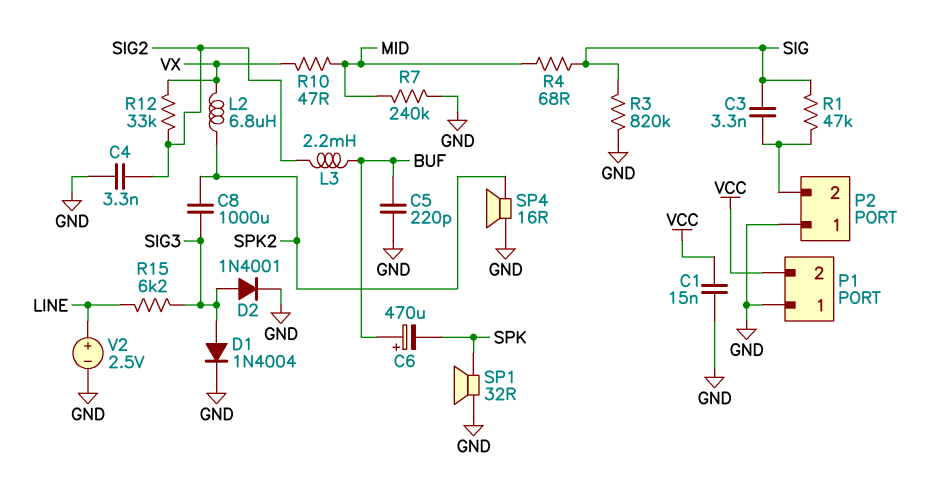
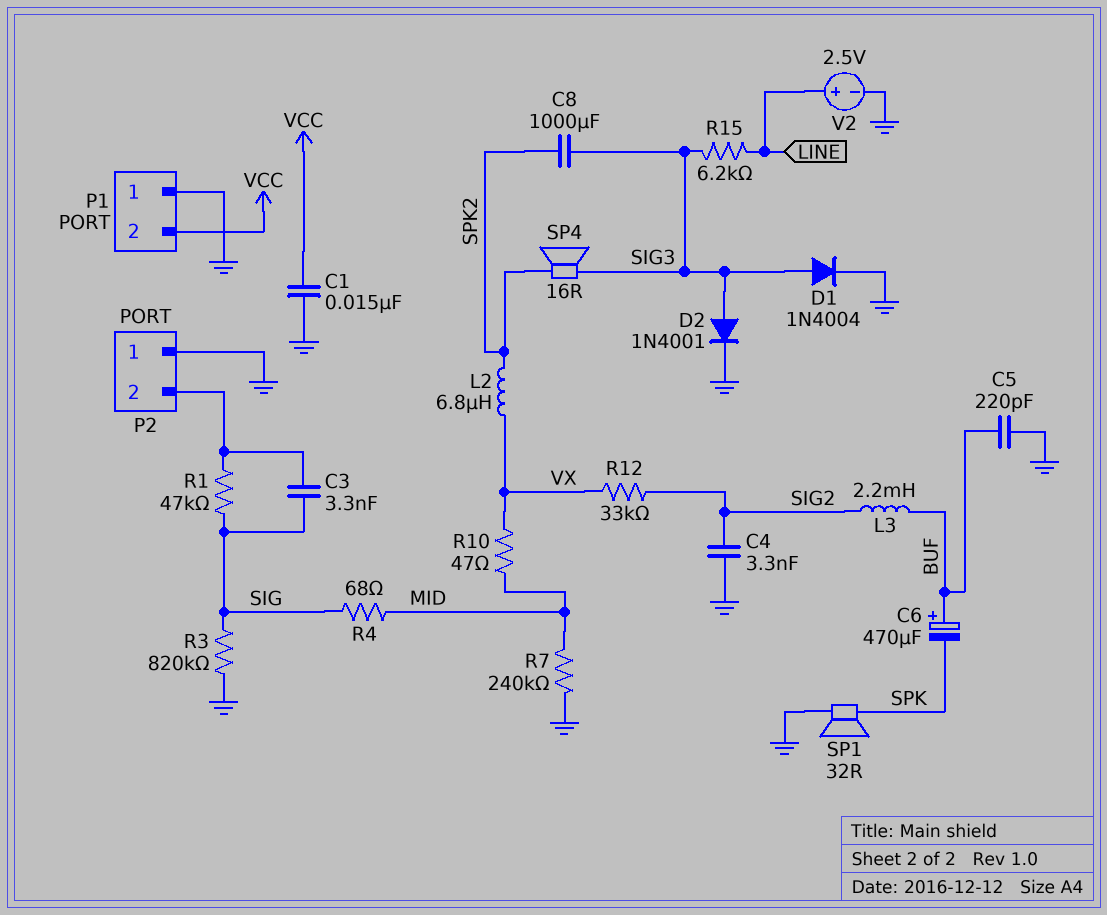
SP4: speaker 16R (GND, SPK2) -> speaker 16R (SIG3, SPK2)

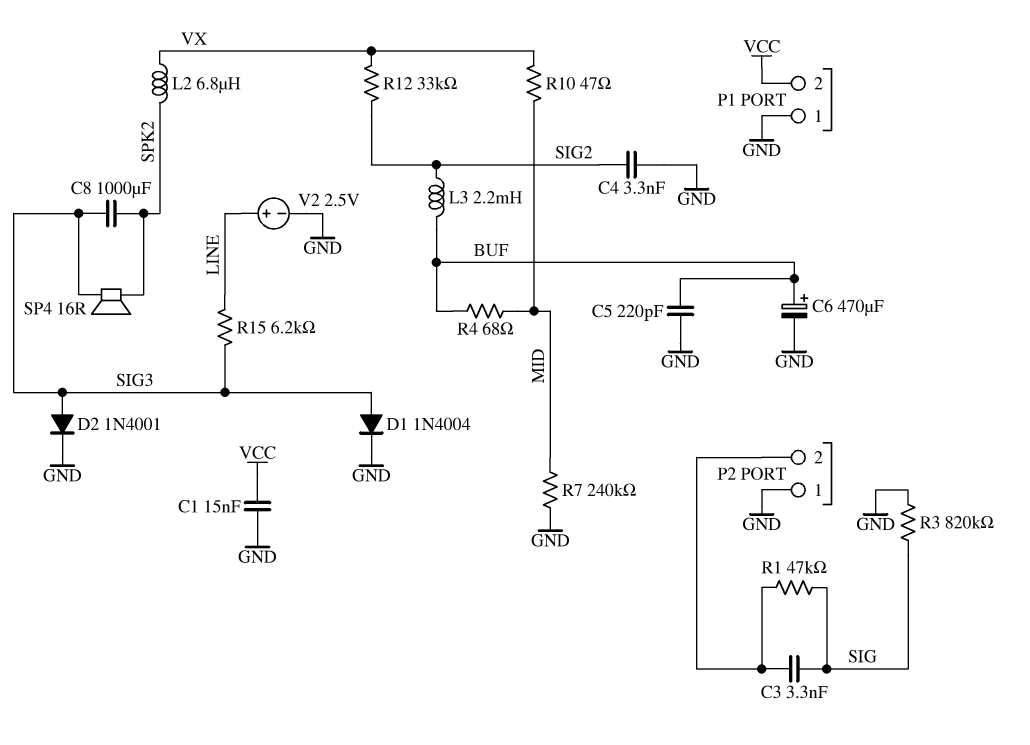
C6: 470uF (plus BUF, minus SPK) -> 470uF (plus BUF, minus GND)
R4: 68 (MID, SIG) -> 68 (BUF, MID)
SP1: speaker 32R (GND, SPK) -> none

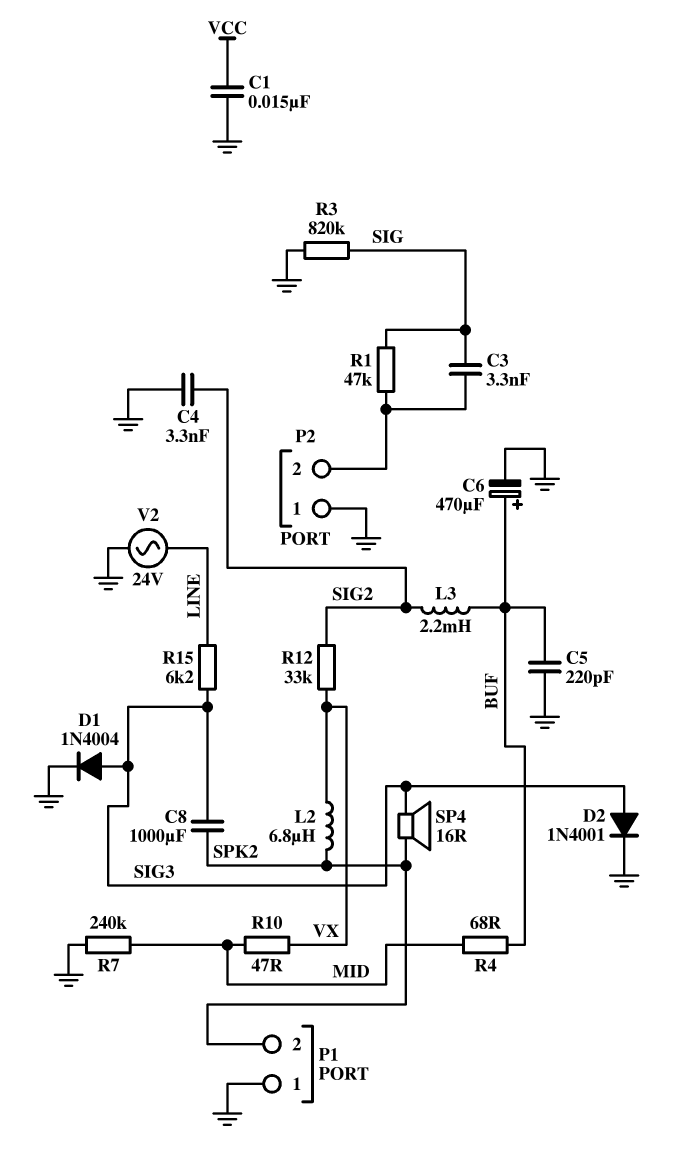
P1 pin 2: VCC -> SPK2
V2: 2.5V (plus LINE, minus GND) -> AC 24V (GND, LINE)

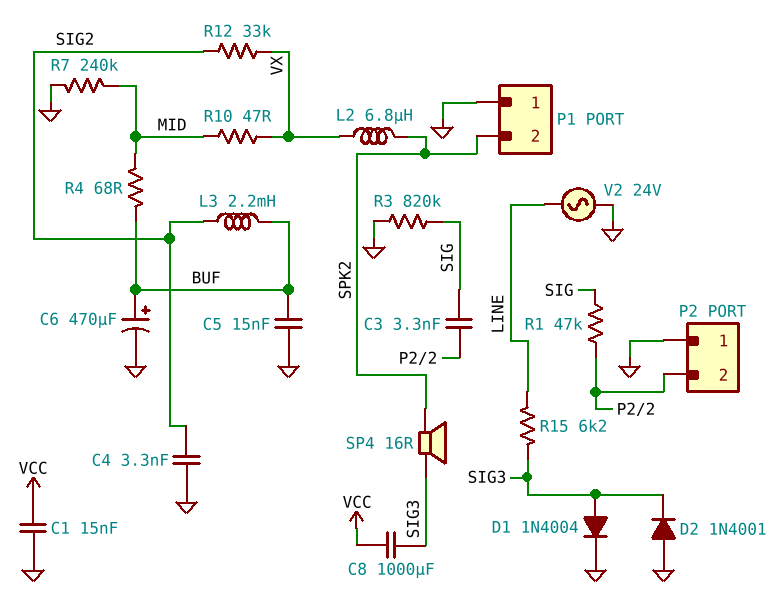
C5: 220pF (BUF, GND) -> 15nF (BUF, GND)
C8: 1000uF (SIG3, SPK2) -> 1000uF (SIG3, VCC)
D2: diode 1N4001 (A SIG3, K GND) -> diode 1N4001 (A GND, K SIG3)

